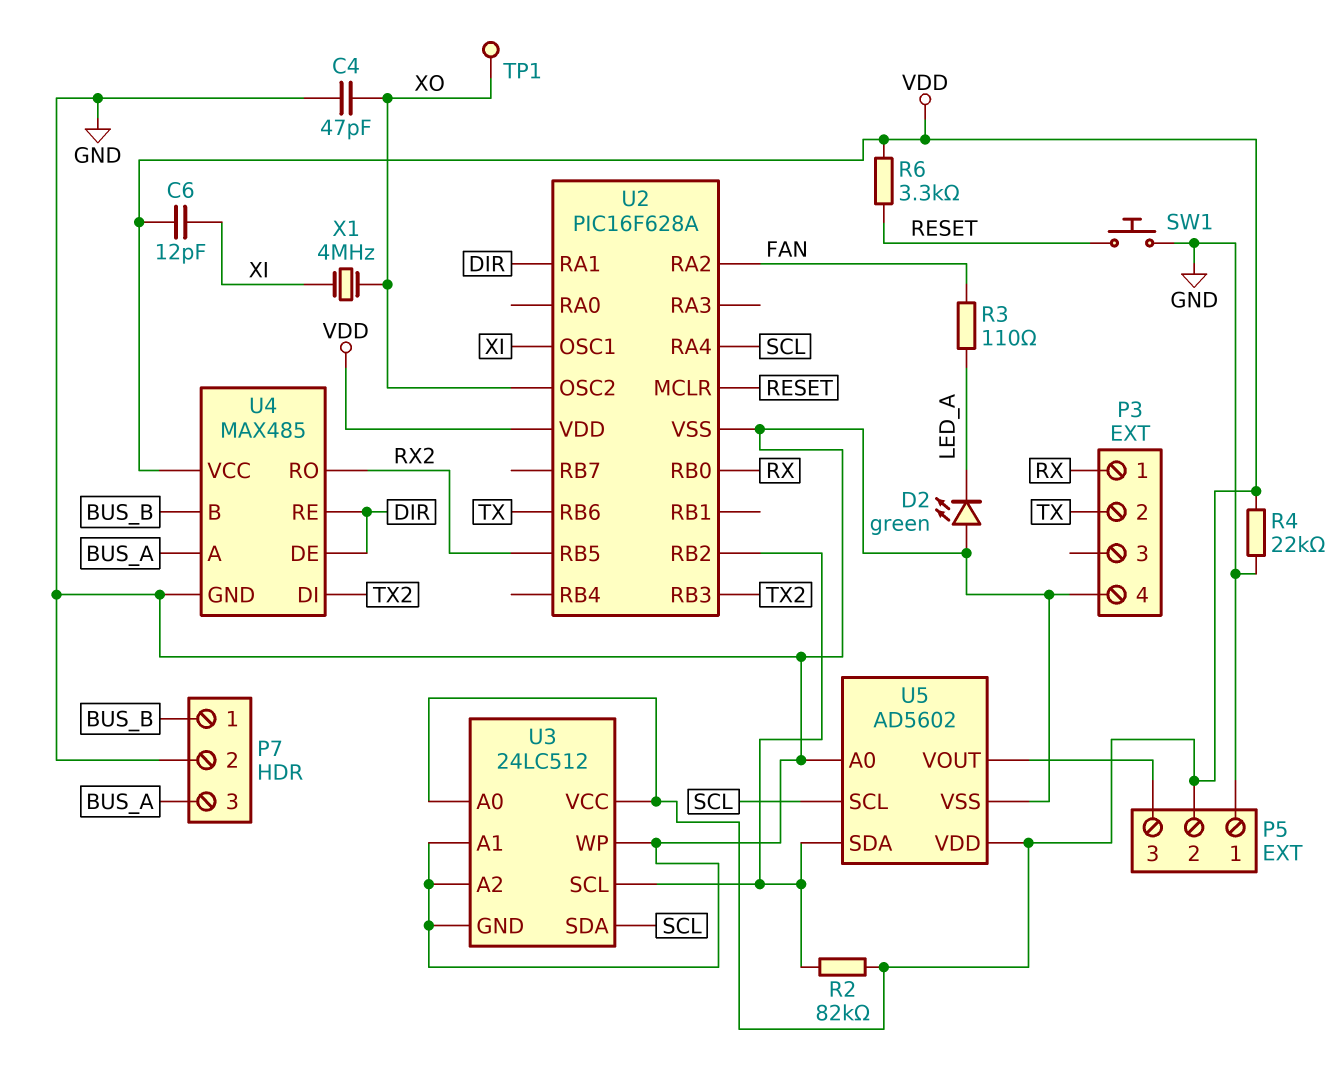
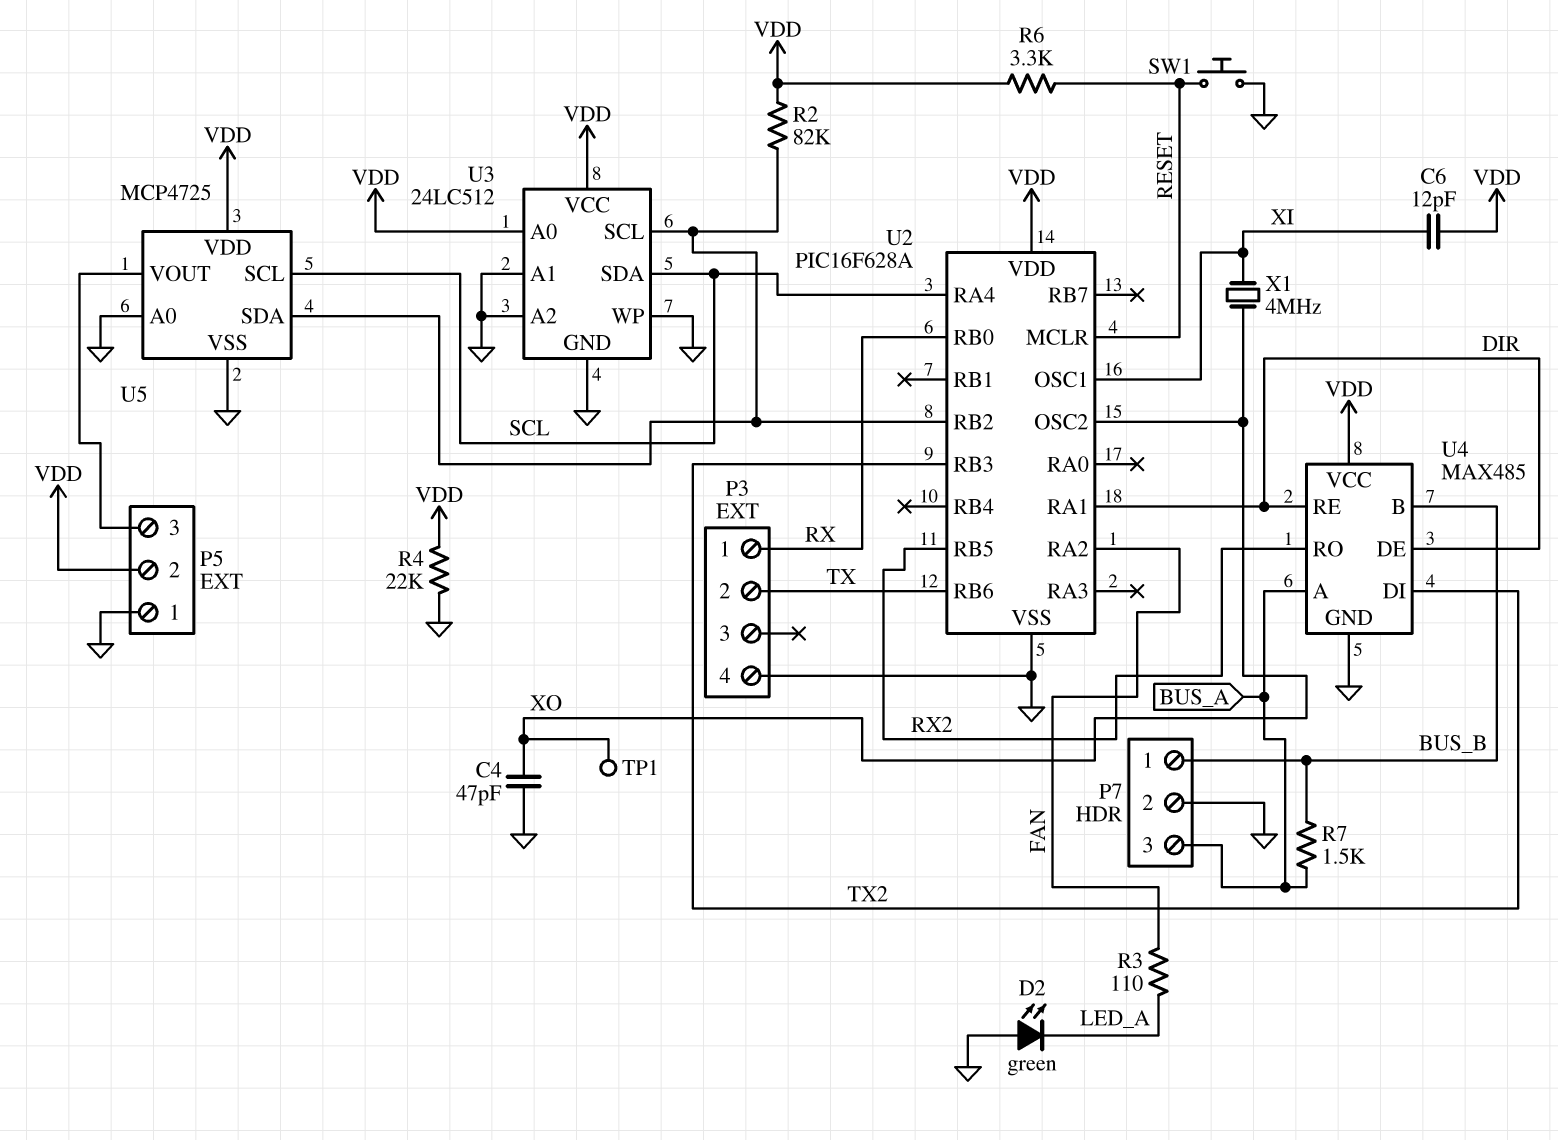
R7: none -> 1.5k (BUS_A, BUS_B)
U5: AD5602 -> MCP4725

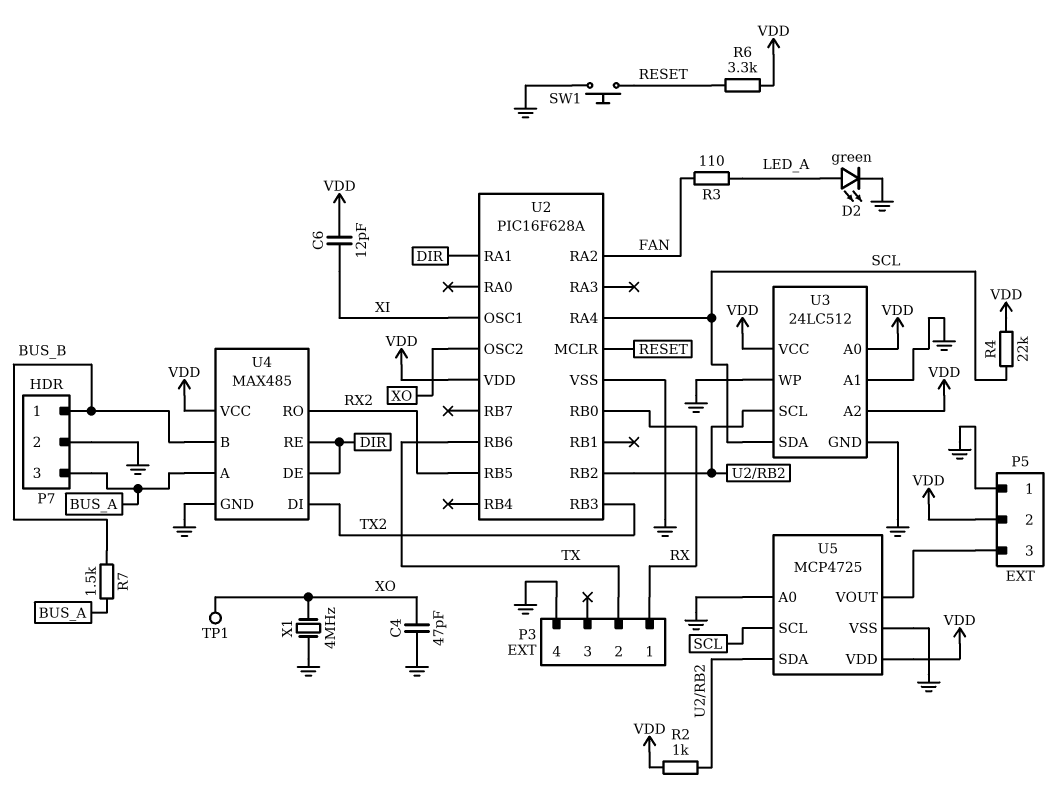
D2: LED green (A GND, K LED_A) -> LED green (A LED_A, K GND)
R2: 82k (U2/RB2, VDD) -> 1k (U2/RB2, VDD)
R4: 22k (GND, VDD) -> 22k (SCL, VDD)
U3 pin A2: GND -> VDD
X1: 4MHz (XI, XO) -> 4MHz (GND, XO)

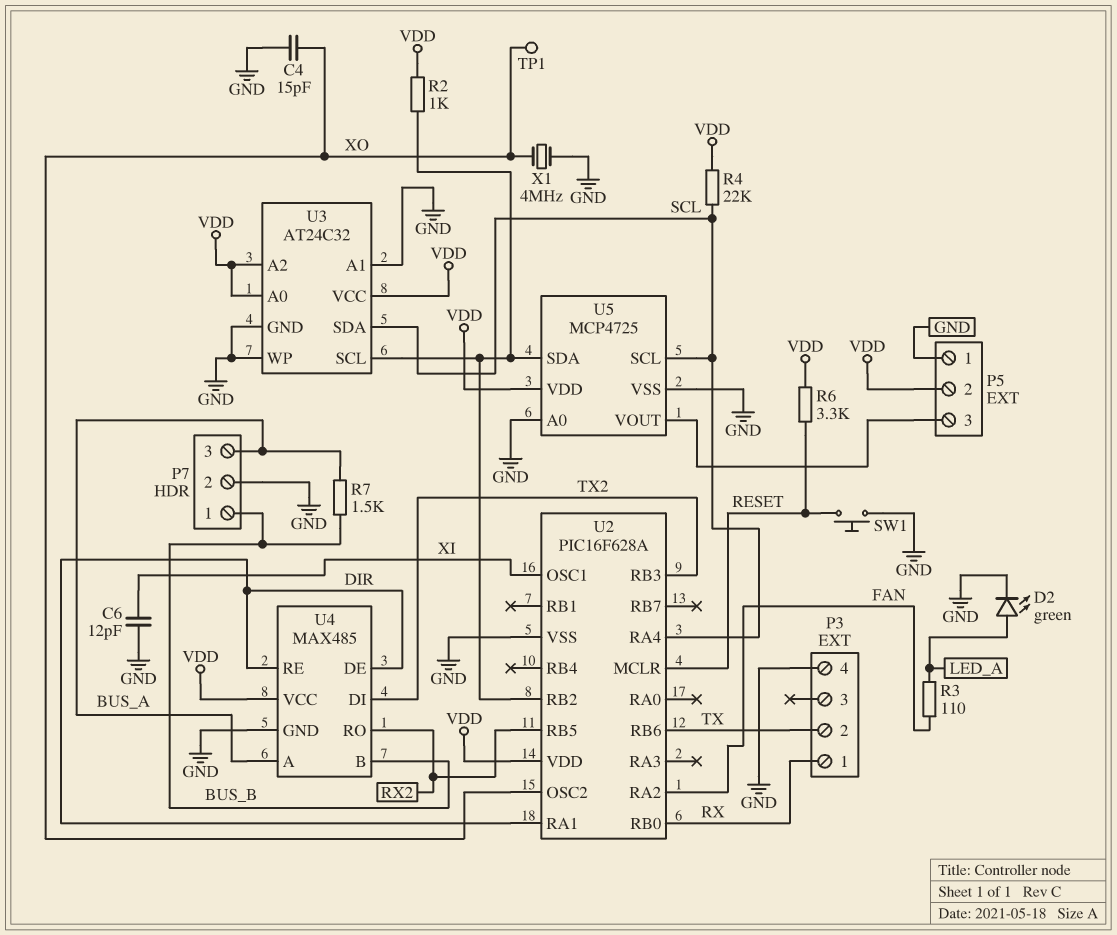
C4: 47pF (GND, XO) -> 15pF (GND, XO)
C6: 12pF (VDD, XI) -> 12pF (GND, XI)
U3: 24LC512 -> AT24C32

